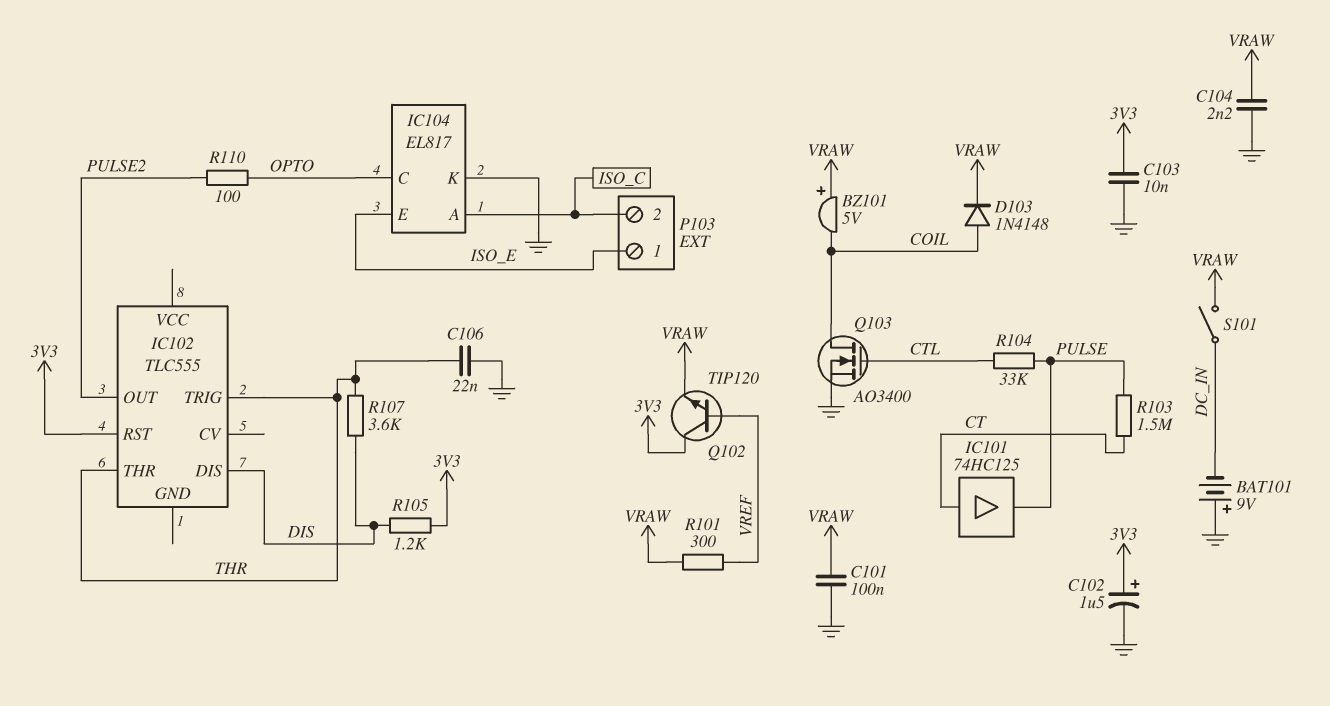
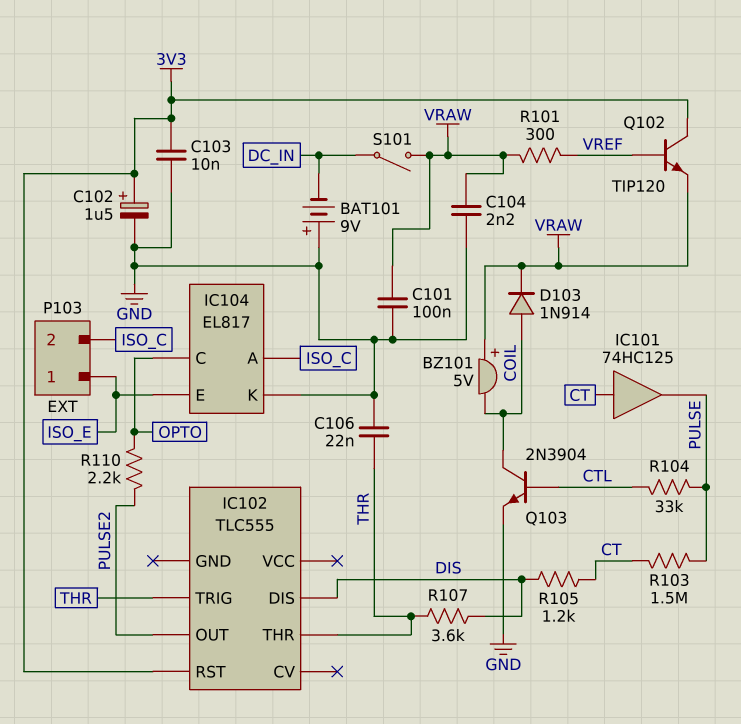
D103: diode 1N4148 (A COIL, K VRAW) -> diode 1N914 (A COIL, K VRAW)
Q103: NMOS AO3400 (G CTL, D COIL, S GND) -> NPN 2N3904 (B CTL, C COIL, E GND)
R105: 1.2k (3V3, DIS) -> 1.2k (CT, DIS)
R110: 100 (OPTO, PULSE2) -> 2.2k (OPTO, PULSE2)

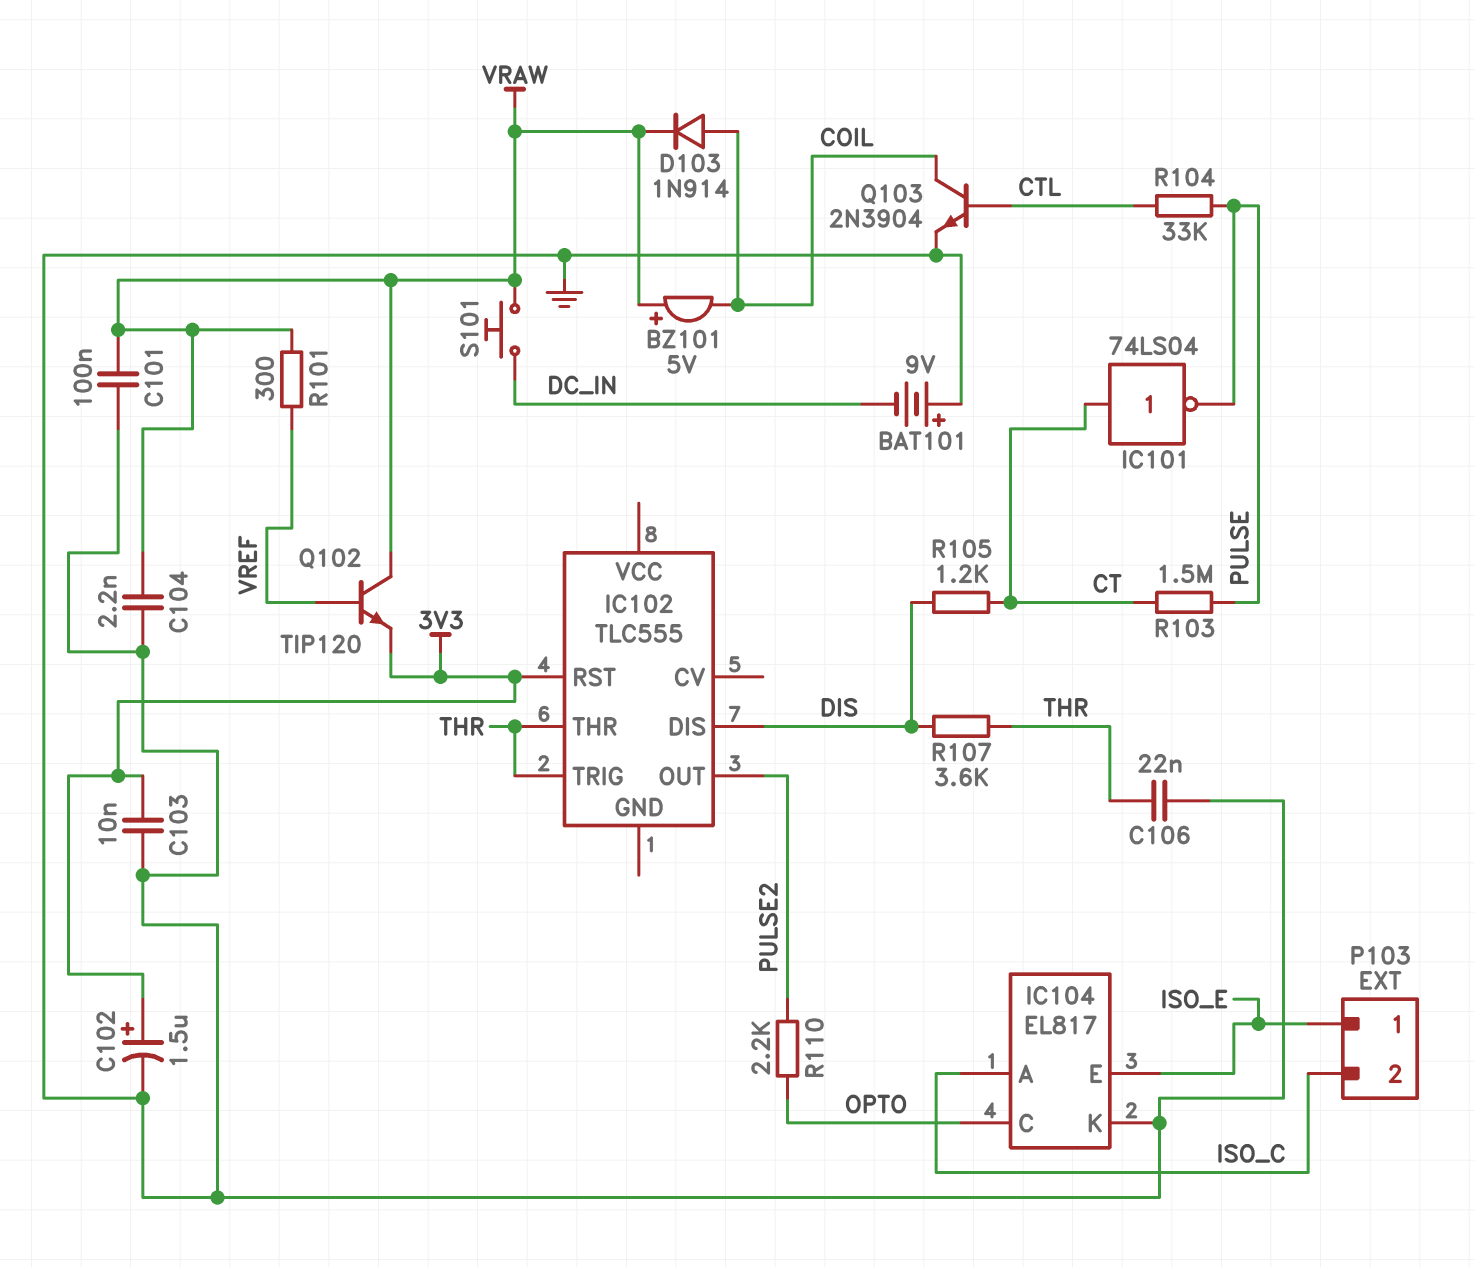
IC101: buffer 74HC125 (in CT, out PULSE) -> NOT 74LS04 (in CT, out PULSE)
Q102: NPN TIP120 (B VREF, C 3V3, E VRAW) -> NPN TIP120 (B VREF, C VRAW, E 3V3)
S101: switch (DC_IN, VRAW) -> button (DC_IN, VRAW)

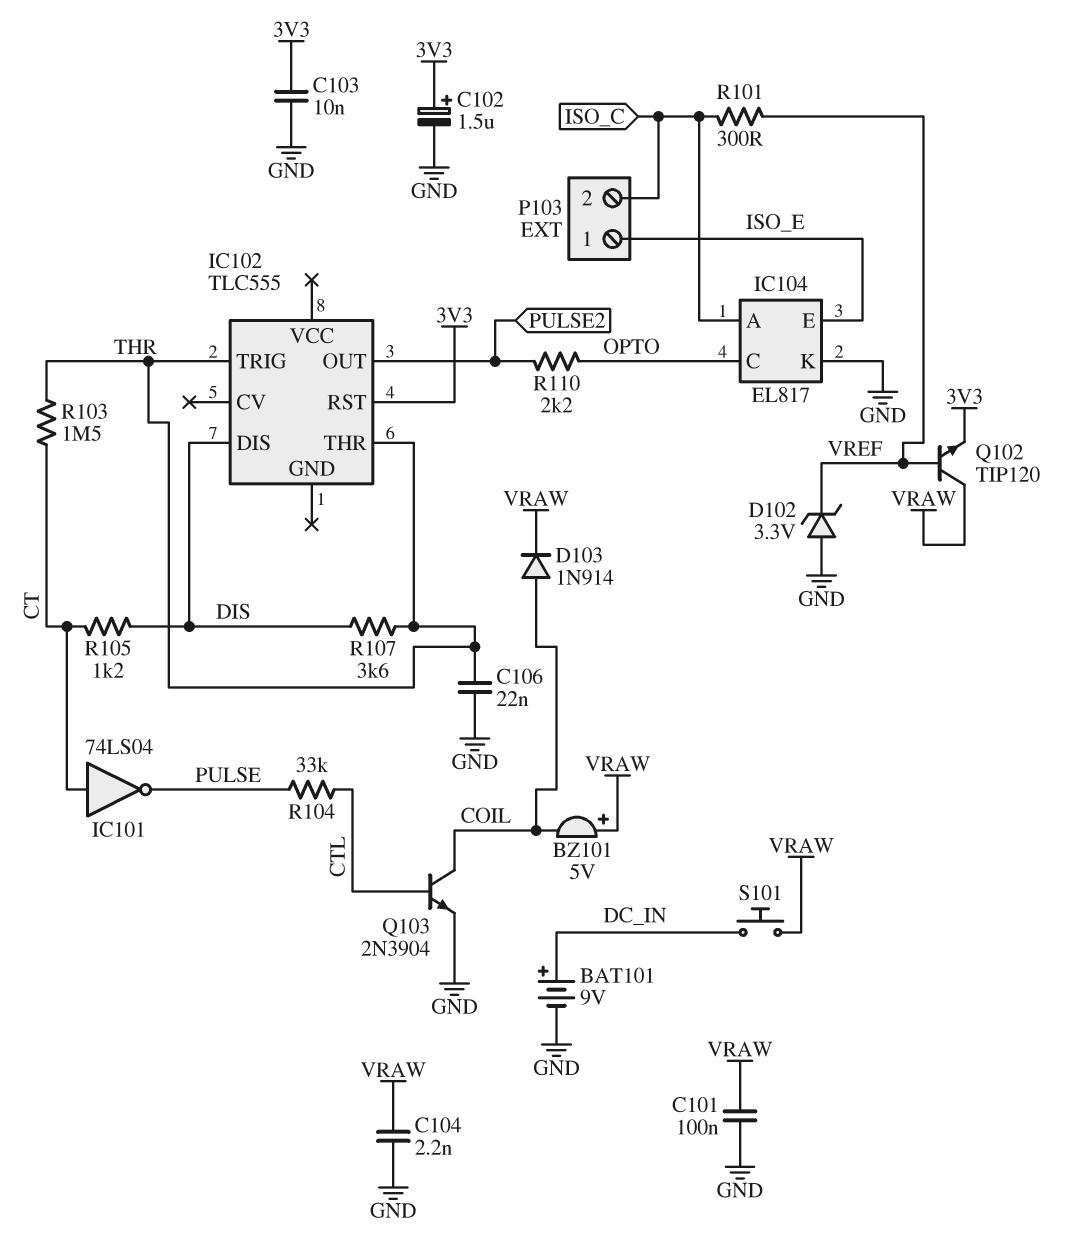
BAT101: 9V (plus GND, minus DC_IN) -> 9V (plus DC_IN, minus GND)
D102: none -> zener 3.3V (A GND, K VREF)
R101: 300 (VRAW, VREF) -> 300 (ISO_C, VREF)
R103: 1.5M (CT, PULSE) -> 1.5M (CT, THR)

